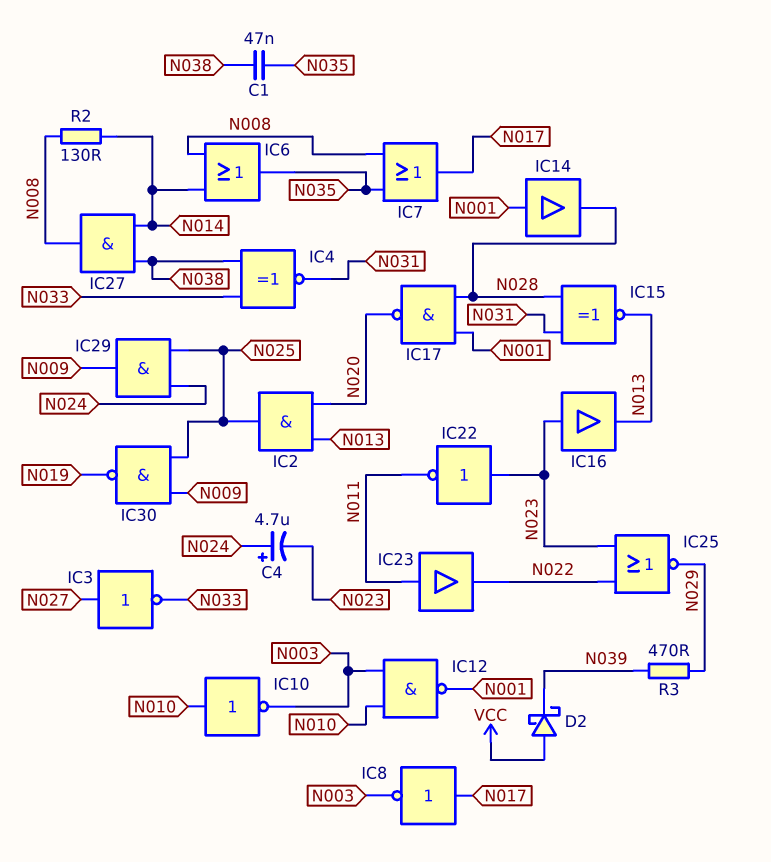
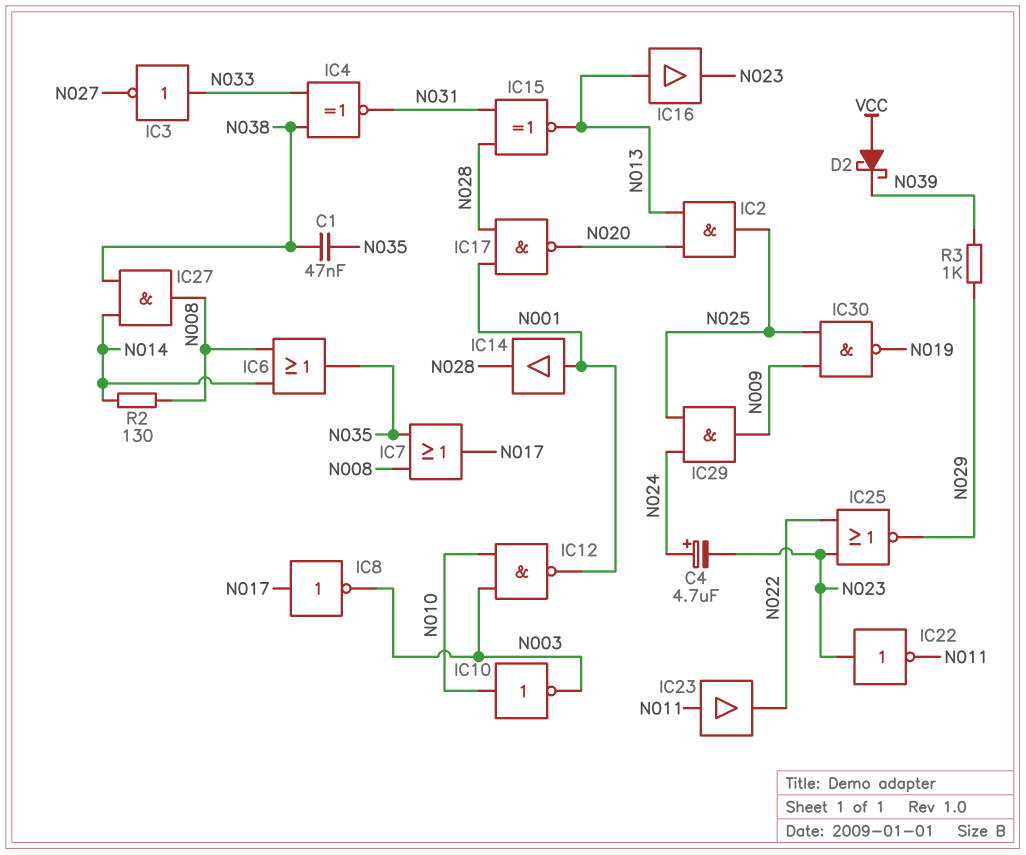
IC3: NOT (in N027, out N033) -> NOT (in N033, out N027)
IC16: buffer (in N023, out N013) -> buffer (in N013, out N023)
R3: 470 (N029, N039) -> 1k (N029, N039)

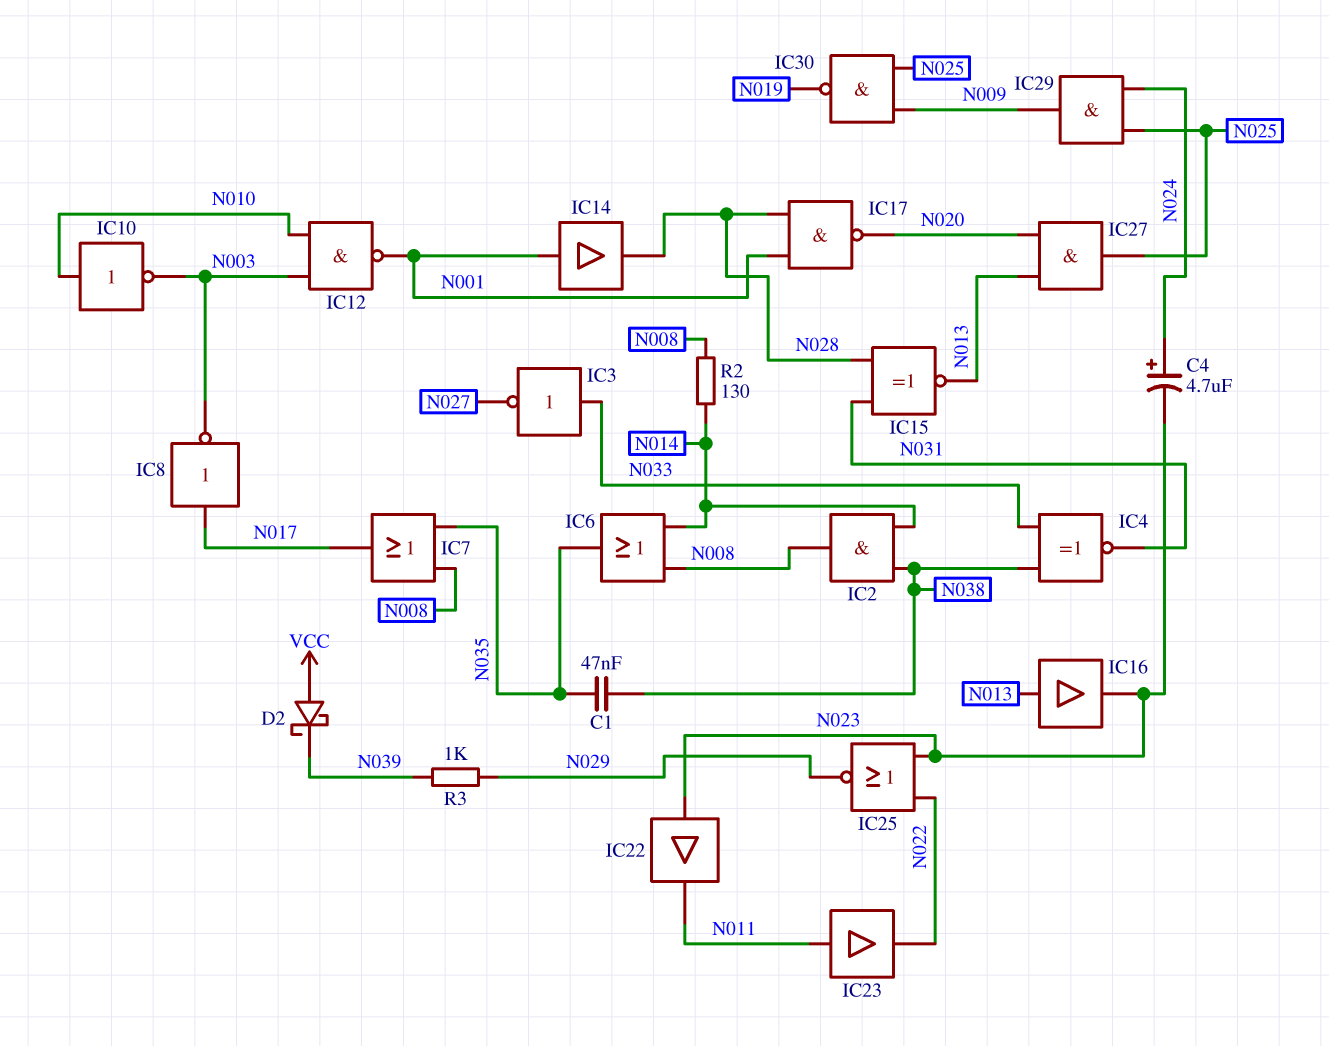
IC2: AND (in N013, in N020, out N025) -> AND (in N014, in N038, out N008)
IC22: NOT (in N023, out N011) -> buffer (in N023, out N011)
IC27: AND (in N014, in N038, out N008) -> AND (in N013, in N020, out N025)

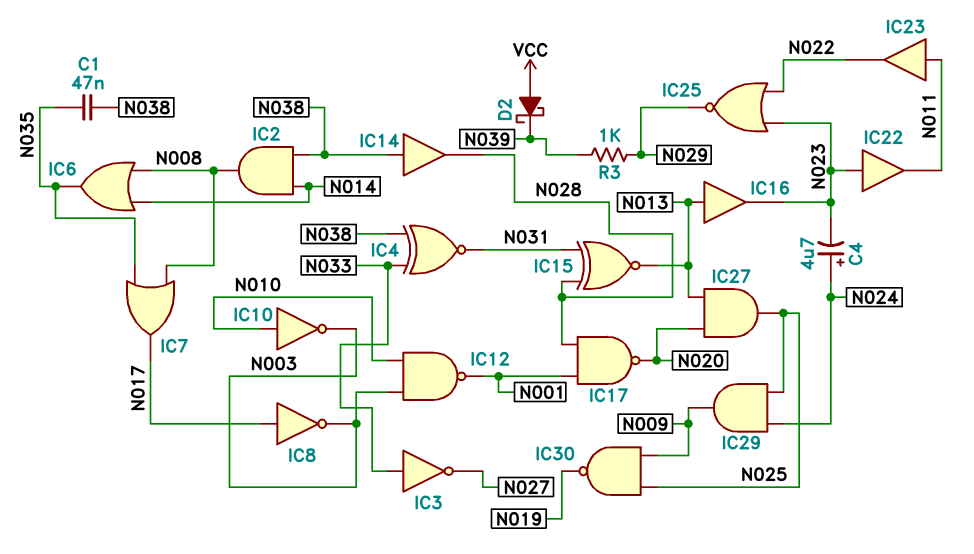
IC14: buffer (in N001, out N028) -> buffer (in N038, out N028)
R2: 130 (N008, N014) -> none

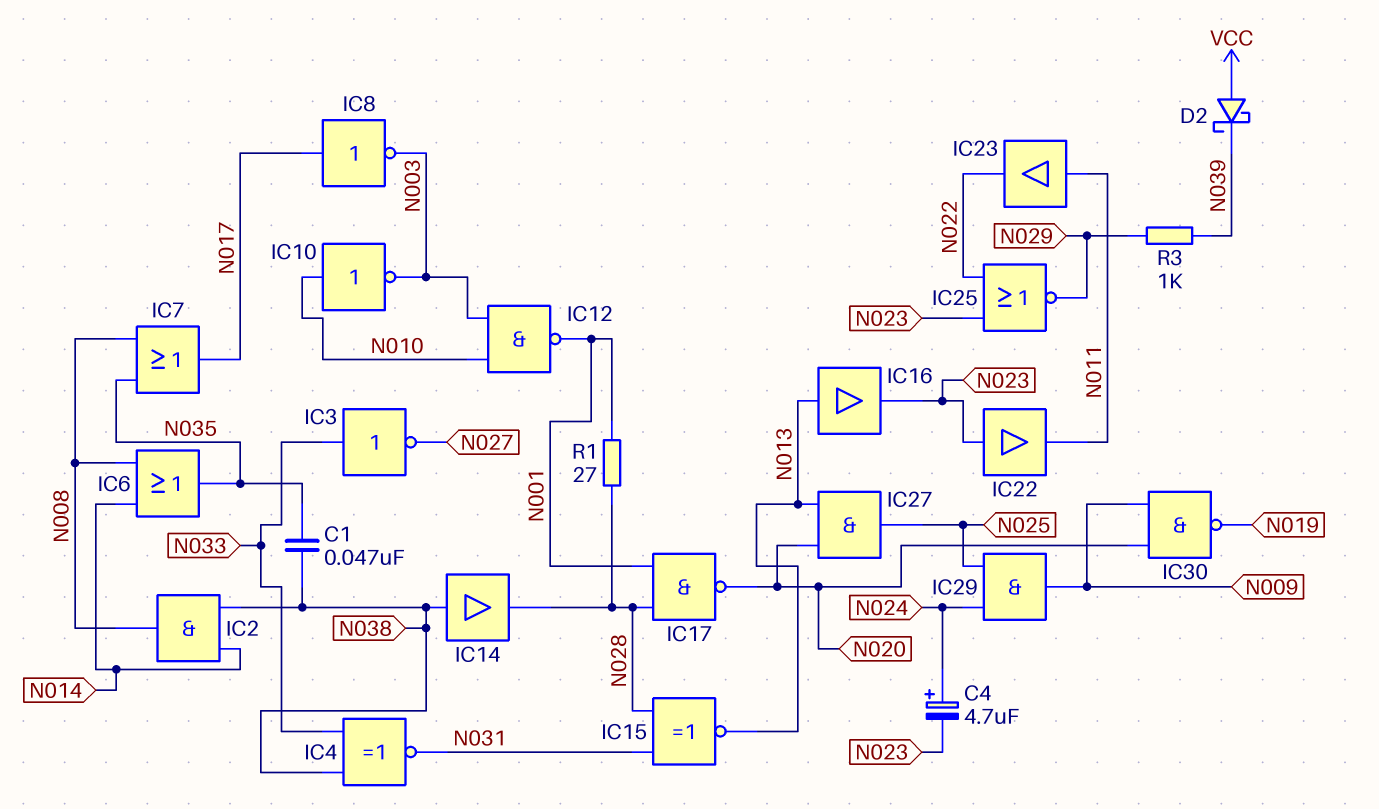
IC30: NAND (in N009, in N025, out N019) -> NAND (in N009, in N020, out N019)
R1: none -> 27 (N001, N028)

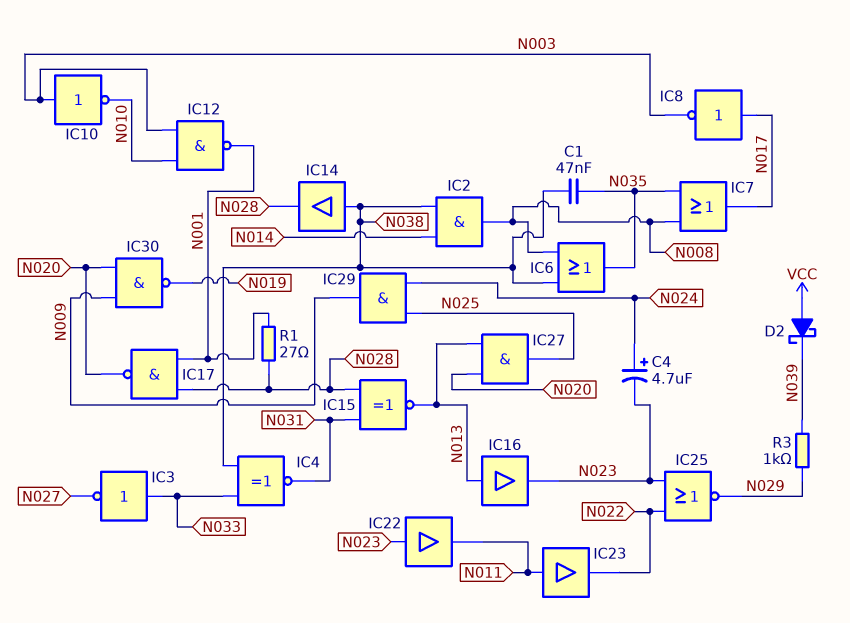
IC6: OR (in N008, in N014, out N035) -> OR (in N008, in N038, out N035)
IC10: NOT (in N010, out N003) -> NOT (in N003, out N010)

